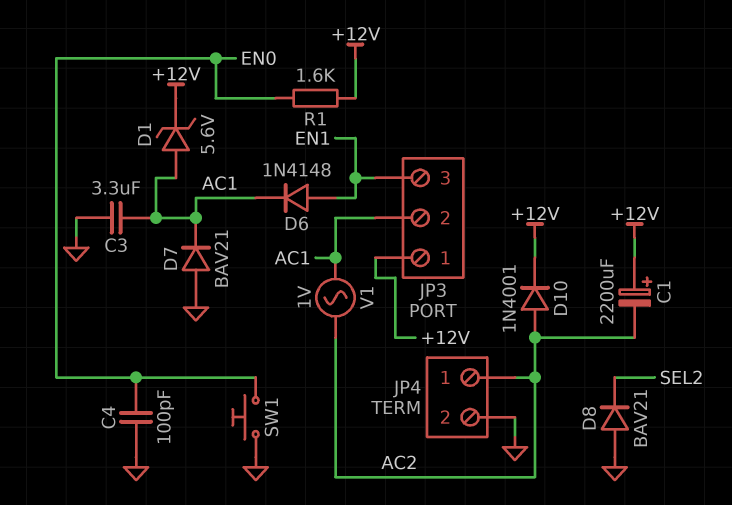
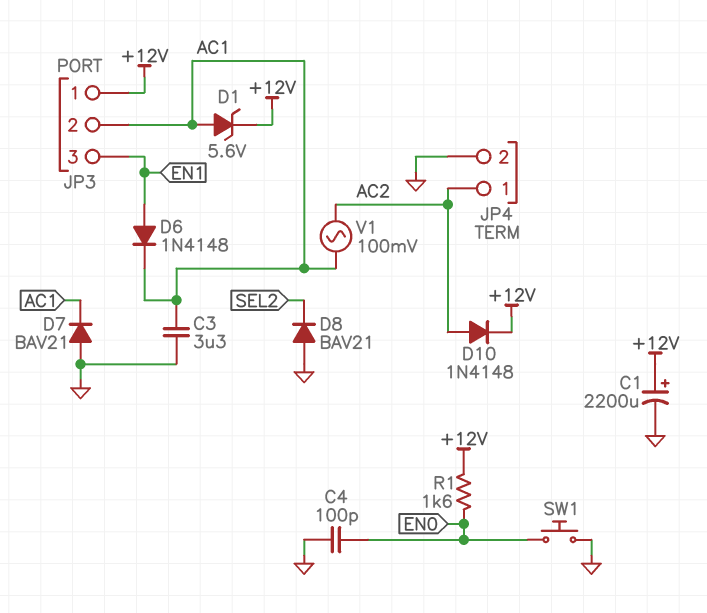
C1: 2200uF (plus +12V, minus AC2) -> 2200uF (plus +12V, minus GND)
D10: diode 1N4001 (A AC2, K +12V) -> diode 1N4148 (A AC2, K +12V)
V1: AC 1V (AC1, AC2) -> AC 100mV (AC1, AC2)

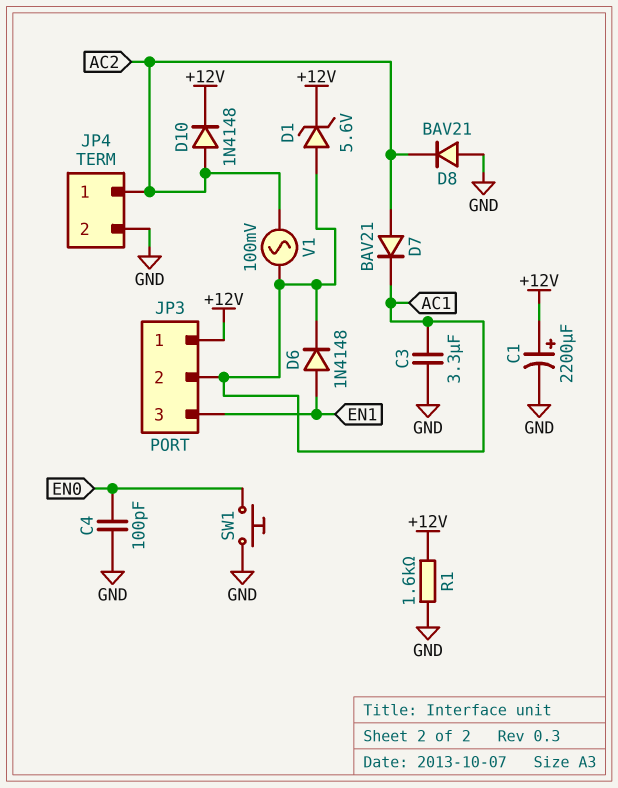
D7: diode BAV21 (A GND, K AC1) -> diode BAV21 (A AC2, K AC1)
D8: diode BAV21 (A GND, K SEL2) -> diode BAV21 (A GND, K AC2)
R1: 1.6k (+12V, EN0) -> 1.6k (+12V, GND)

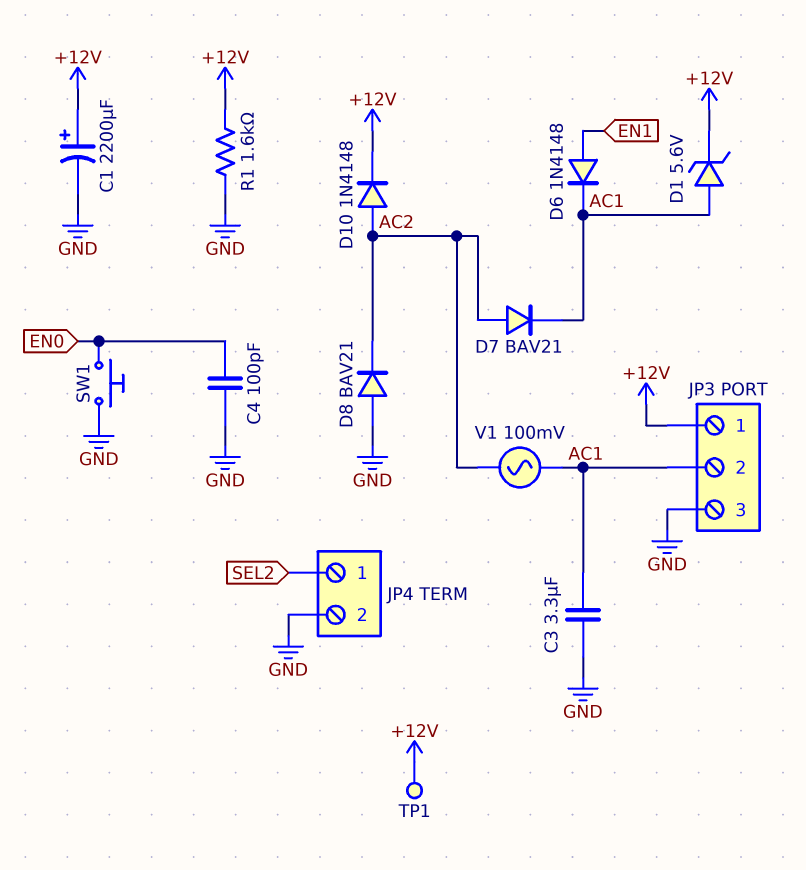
JP3 pin 3: EN1 -> GND
JP4 pin 1: AC2 -> SEL2
TP1: none -> test point (+12V)

